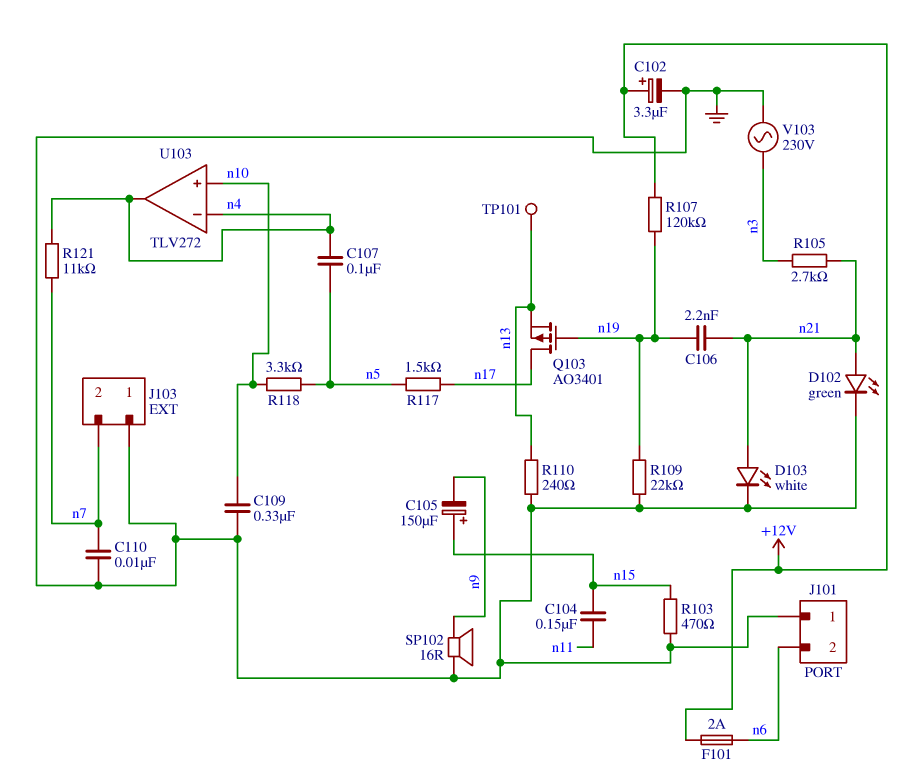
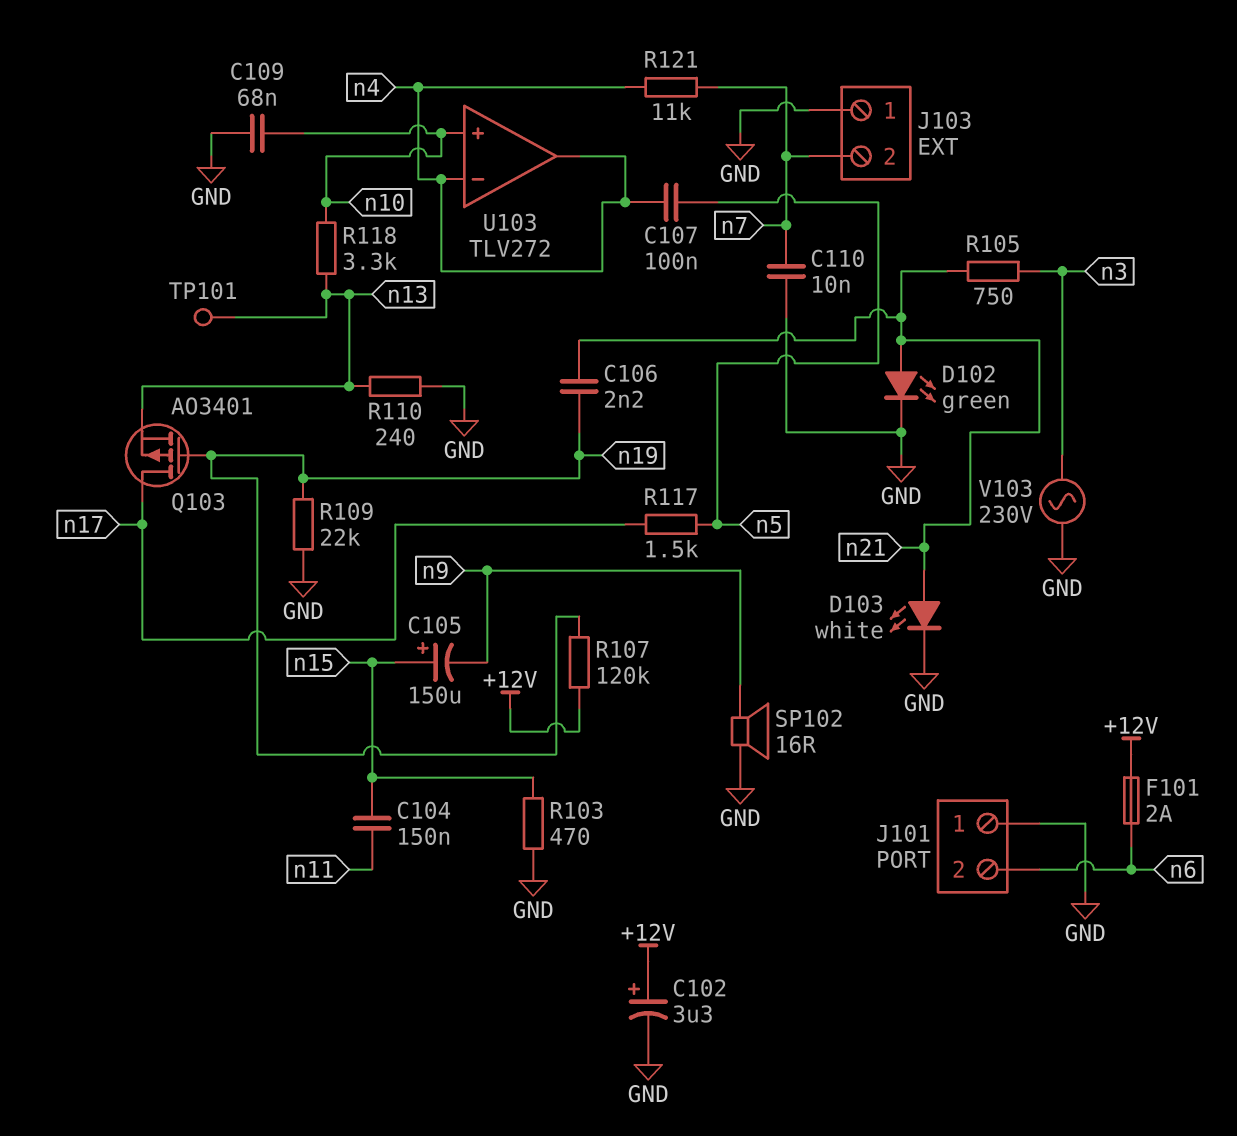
C109: 330nF (GND, n10) -> 68nF (GND, n10)
R105: 2.7k (n3, n21) -> 750 (n3, n21)
R118: 3.3k (n5, n10) -> 3.3k (n10, n13)

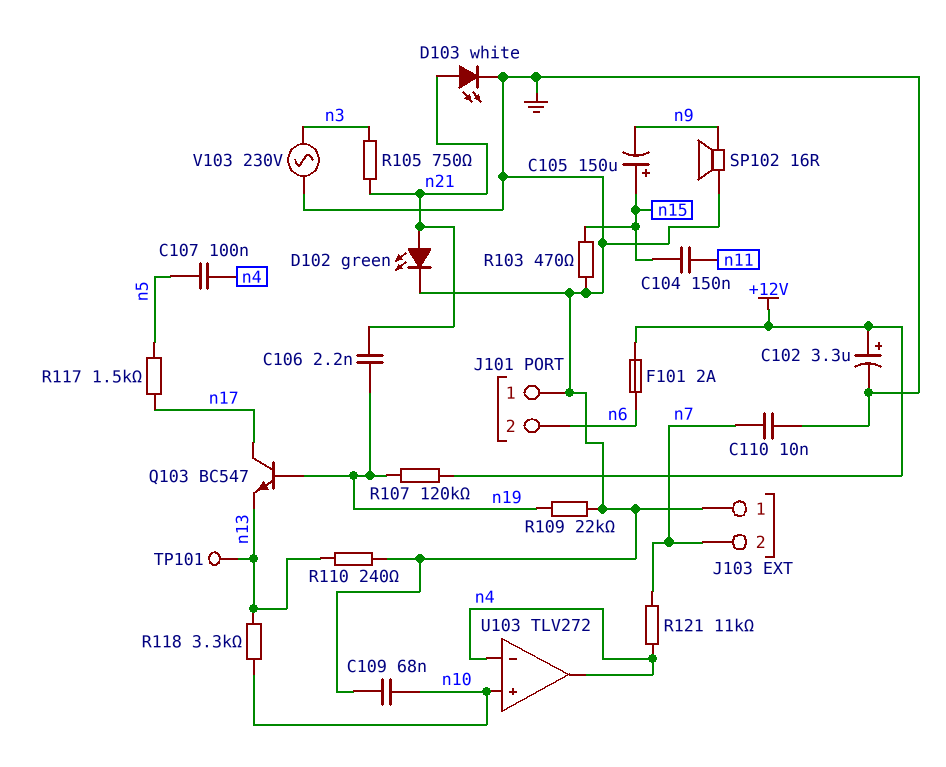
Q103: PMOS AO3401 (G n19, D n17, S n13) -> NPN BC547 (B n19, C n17, E n13)

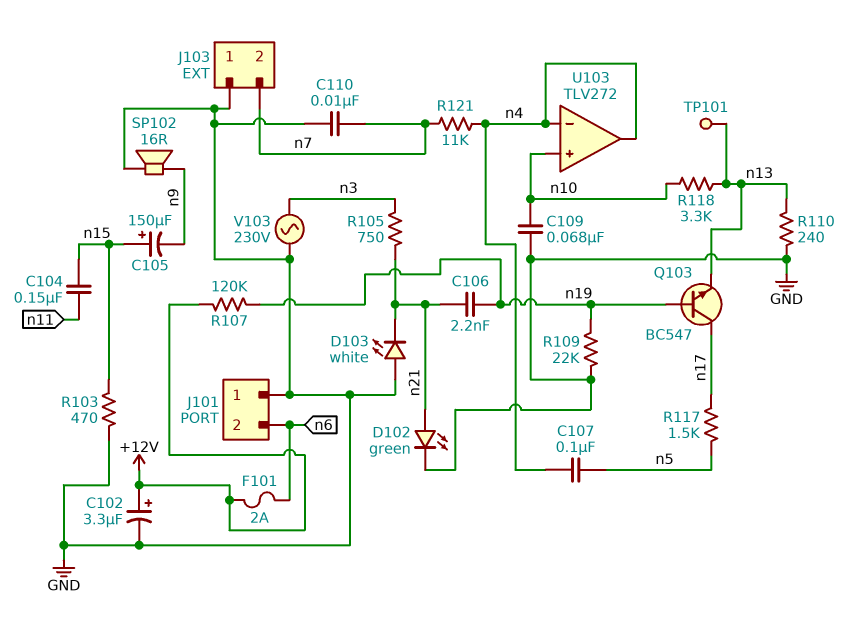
D103: LED white (A n21, K GND) -> LED white (A GND, K n21)

